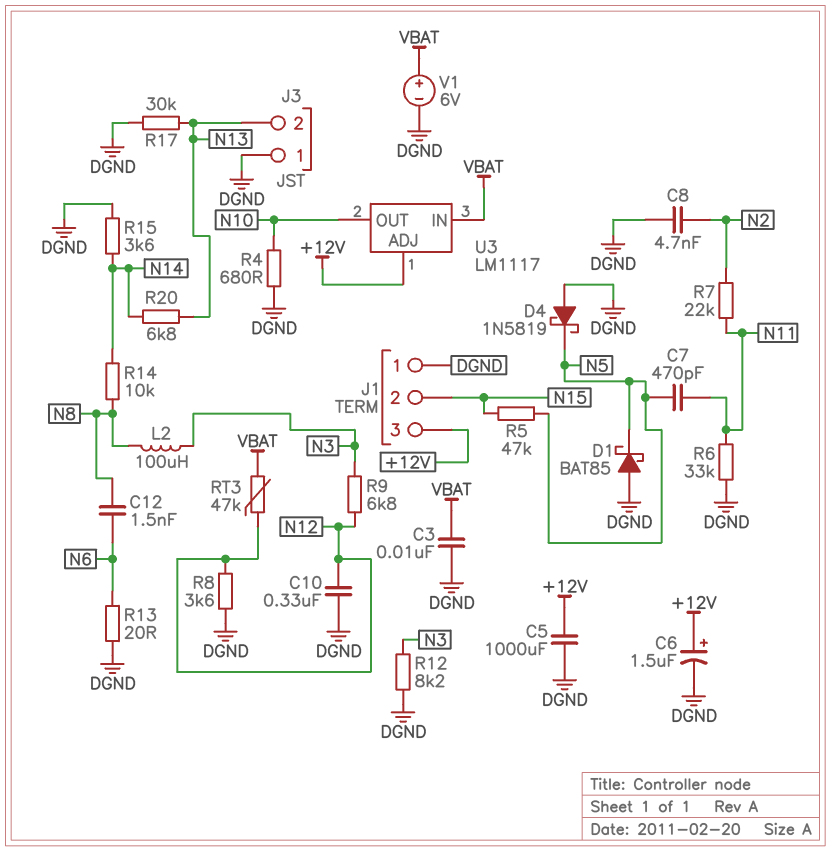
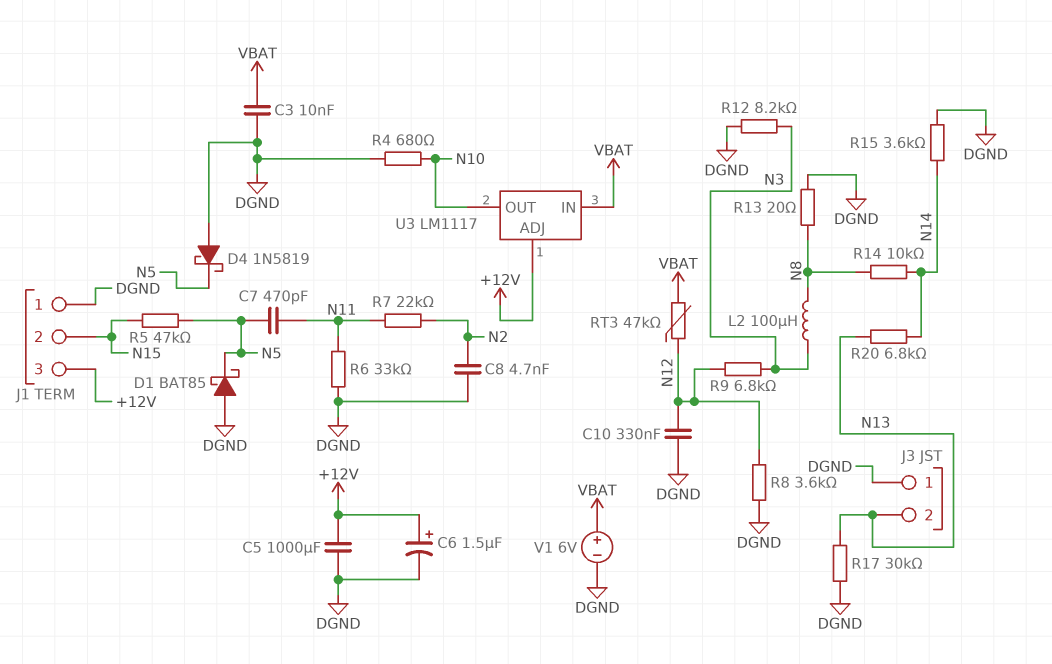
C12: 1.5nF (N6, N8) -> none
R13: 20 (DGND, N6) -> 20 (DGND, N8)

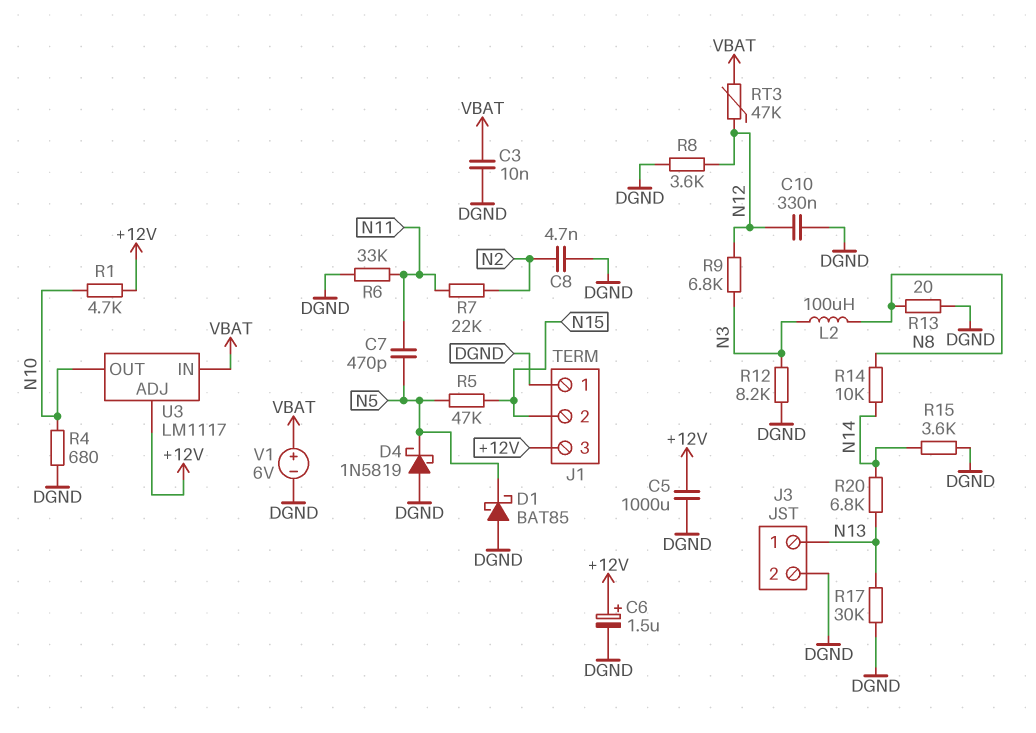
J3 pin 1: DGND -> N13
J3 pin 2: N13 -> DGND
R1: none -> 4.7k (+12V, N10)

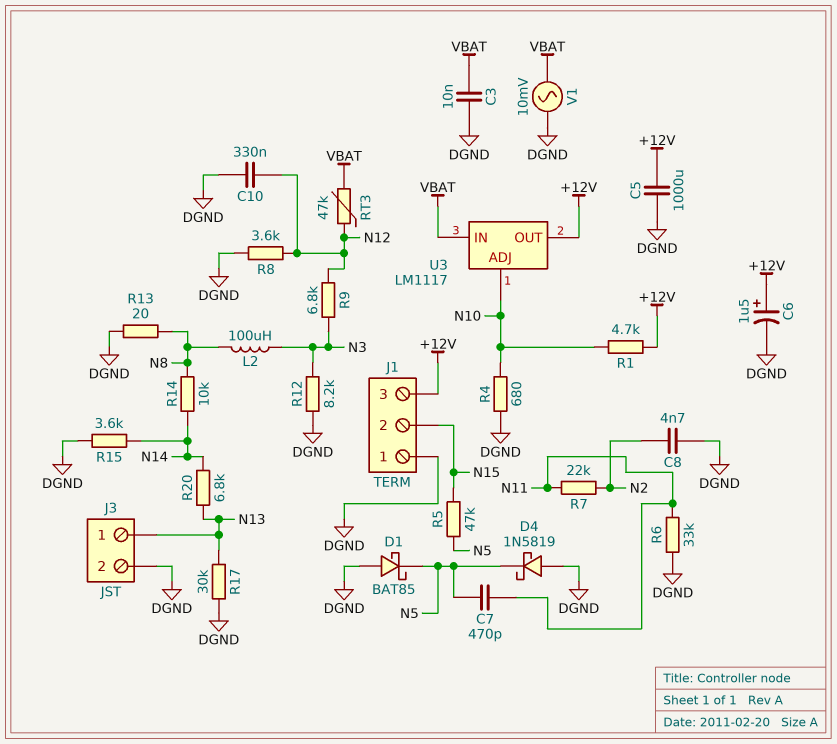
U3 pin ADJ: +12V -> N10
U3 pin OUT: N10 -> +12V
V1: 6V (plus VBAT, minus DGND) -> AC 10mV (DGND, VBAT)

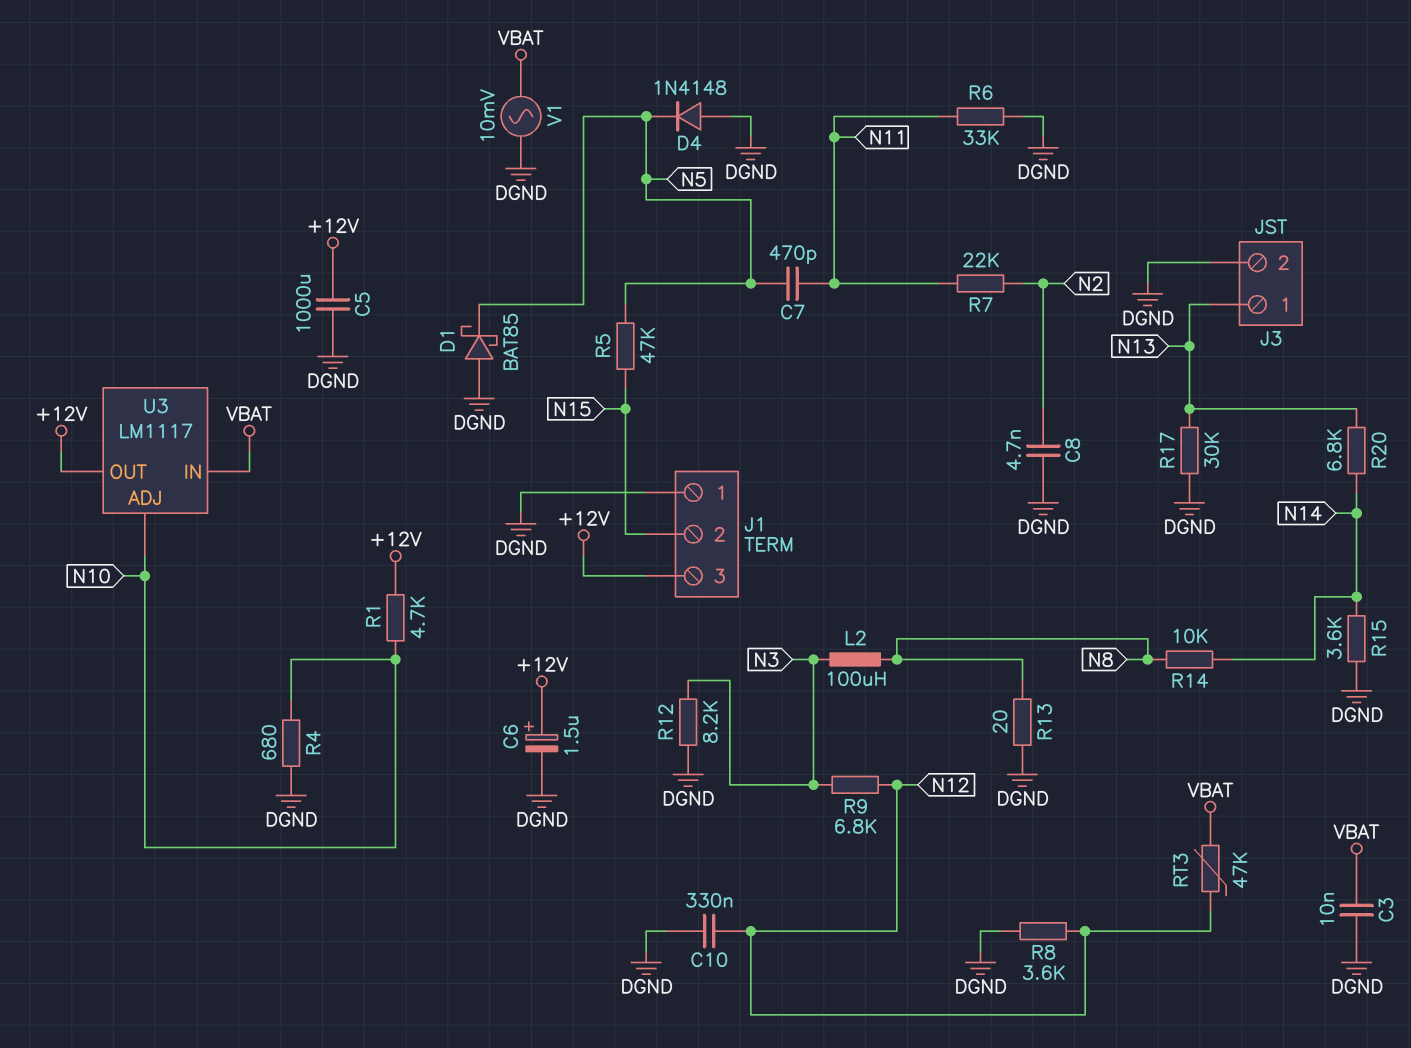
D4: schottky 1N5819 (A DGND, K N5) -> diode 1N4148 (A DGND, K N5)

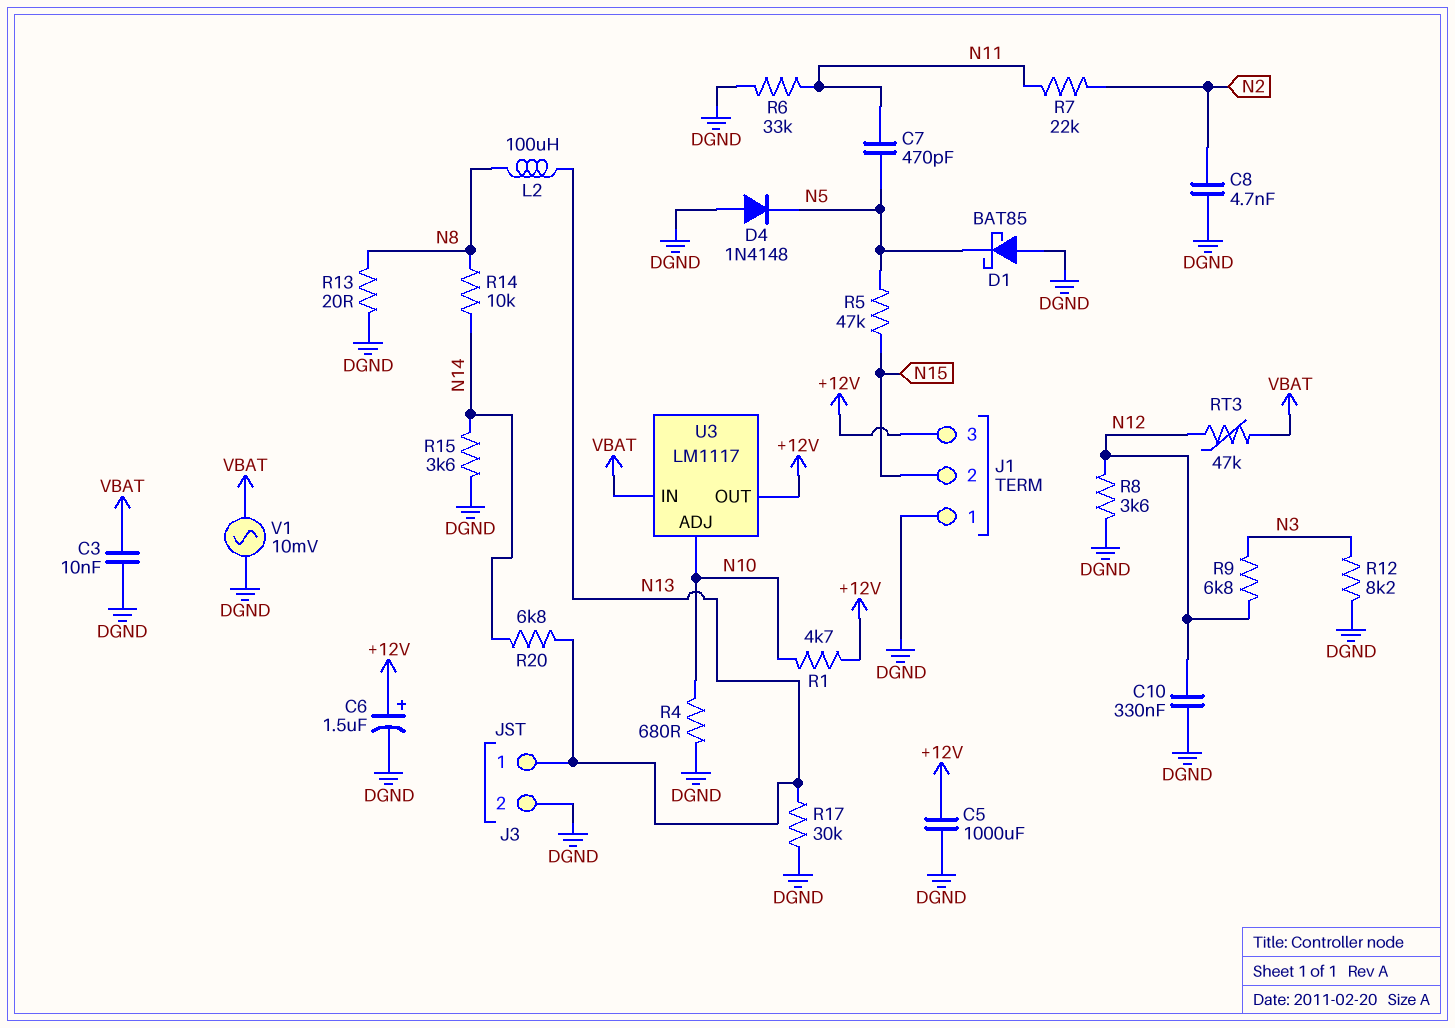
L2: 100uH (N3, N8) -> 100uH (N8, N13)

